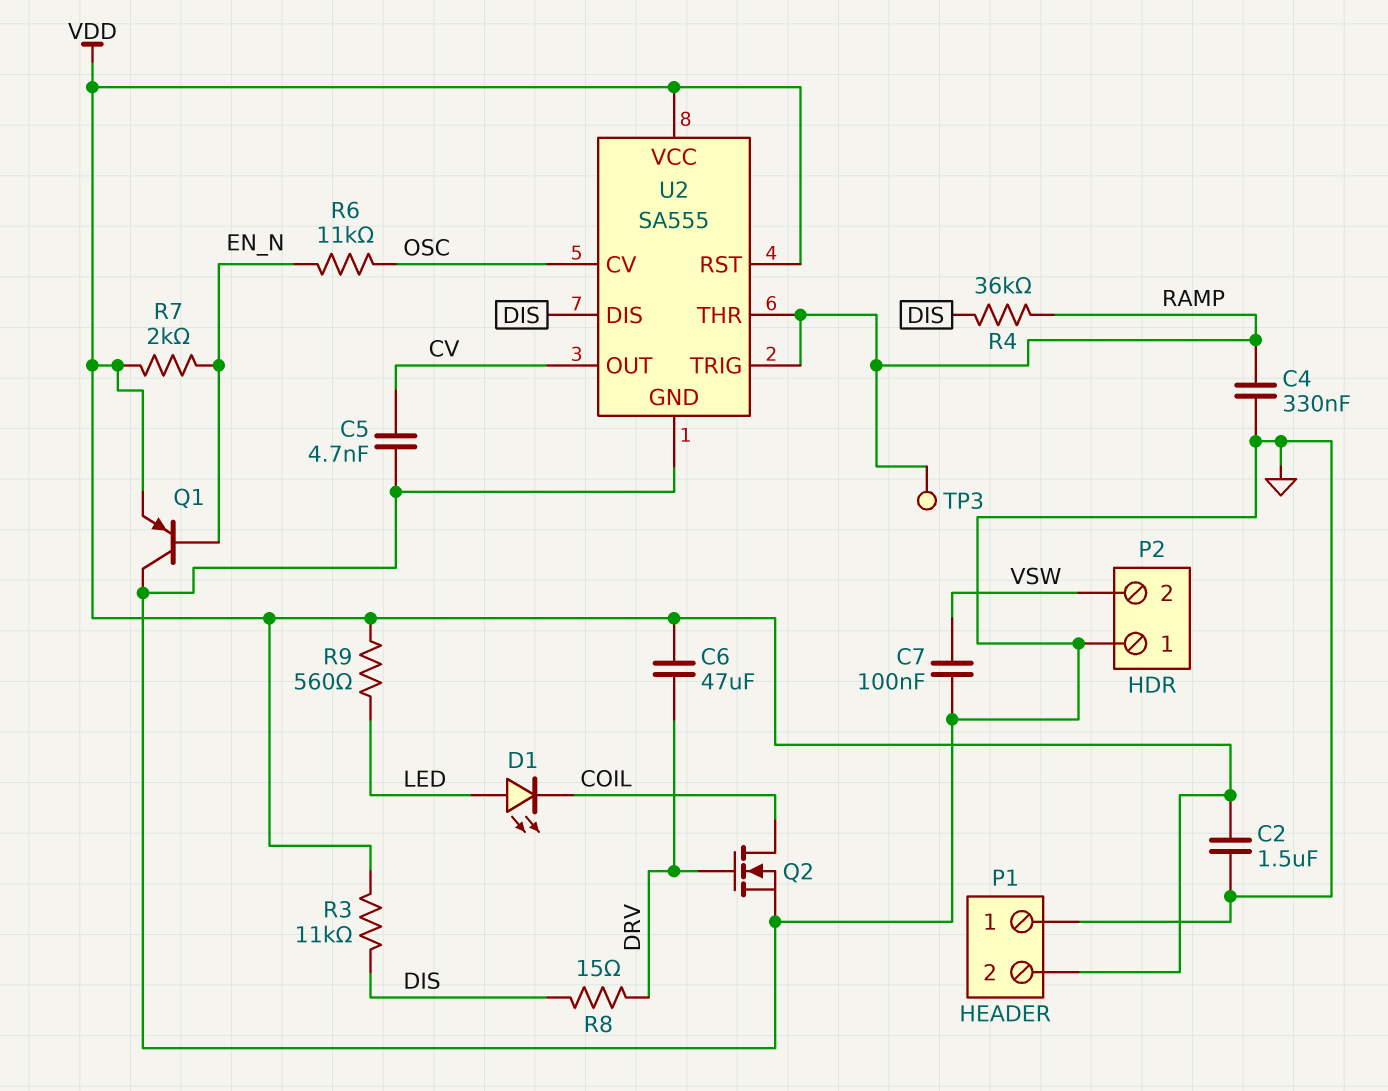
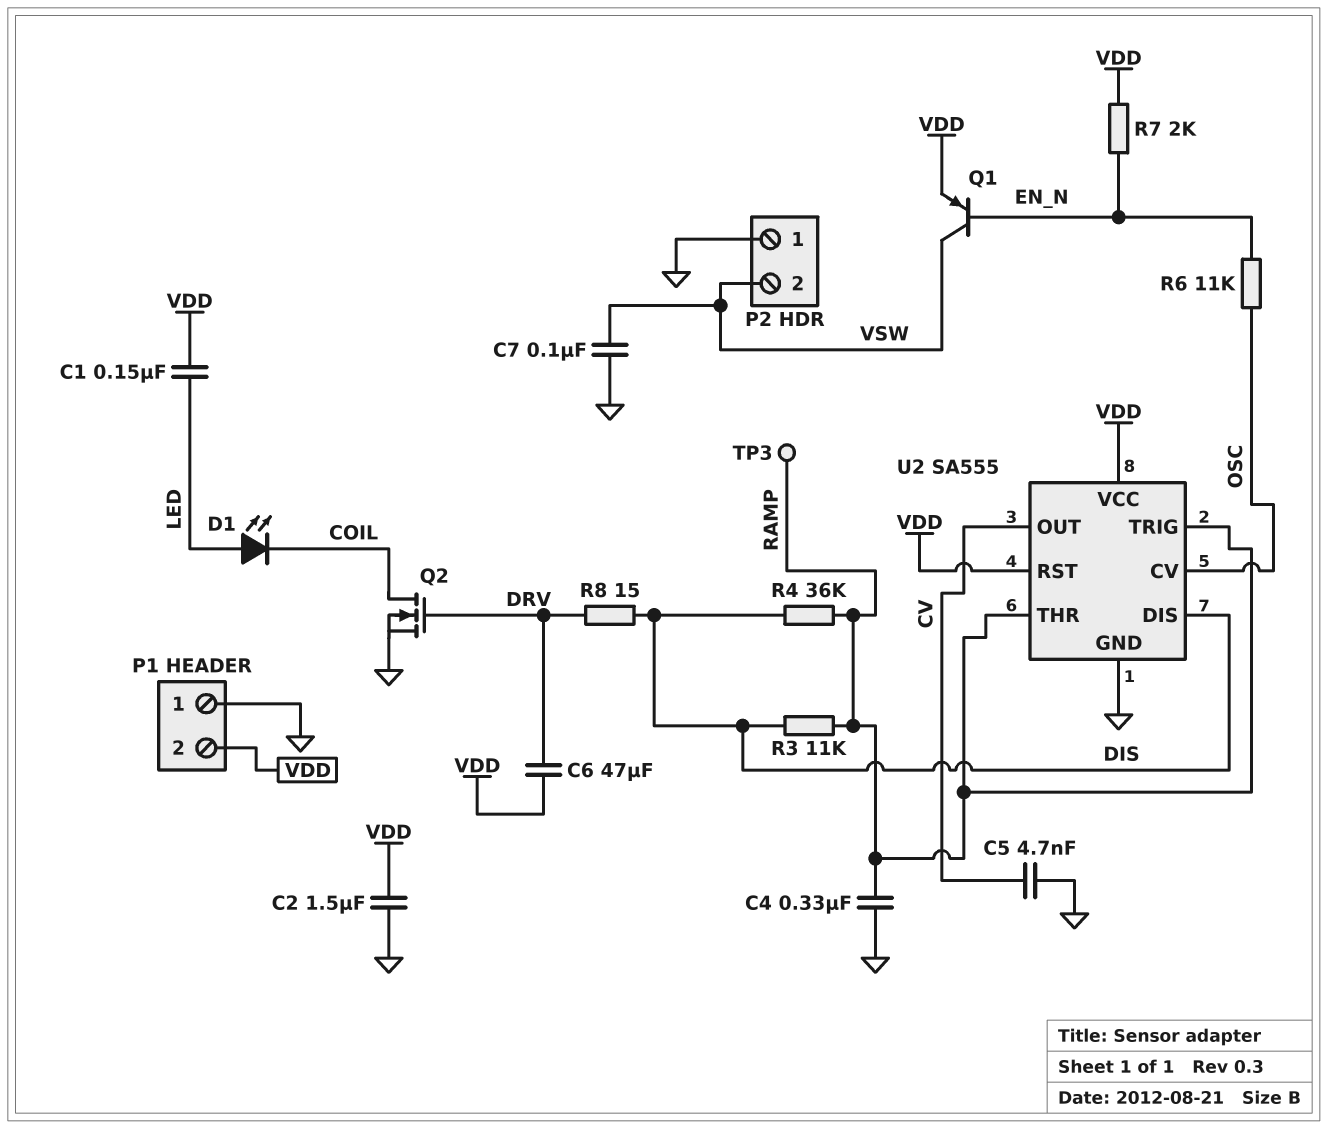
C1: none -> 150nF (LED, VDD)
Q1: PNP (B EN_N, C GND, E VDD) -> PNP (B EN_N, C VSW, E VDD)
R3: 11k (DIS, VDD) -> 11k (DIS, RAMP)
R9: 560 (LED, VDD) -> none

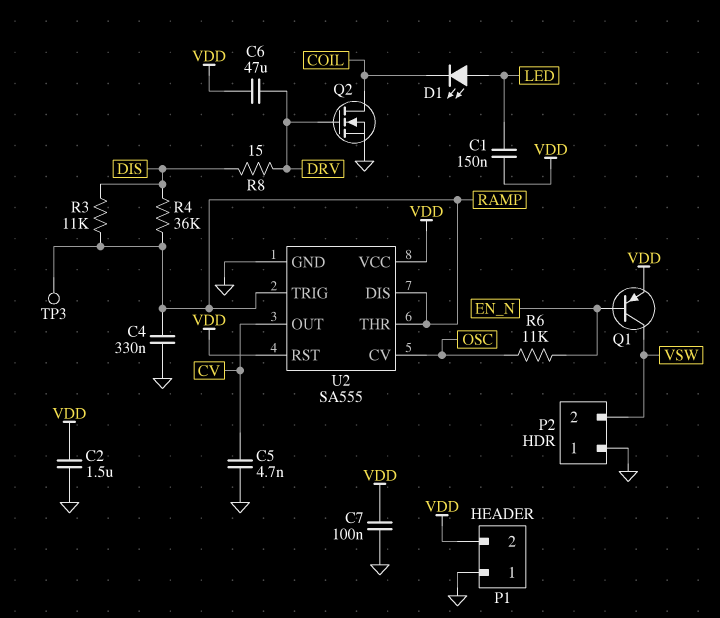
C7: 100nF (GND, VSW) -> 100nF (GND, VDD)
R7: 2k (EN_N, VDD) -> none
U2 pin DIS: DIS -> RAMP

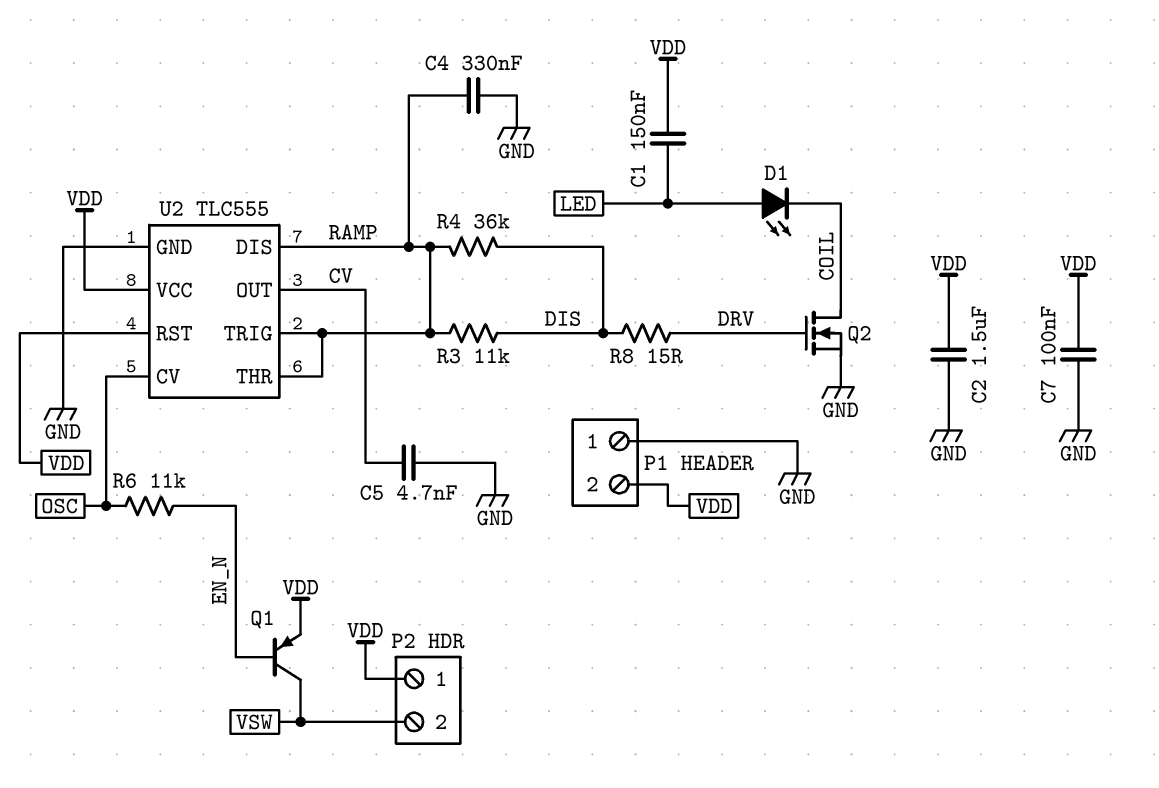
C6: 47uF (DRV, VDD) -> none
P2 pin 1: GND -> VDD
TP3: test point (RAMP) -> none
U2: SA555 -> TLC555

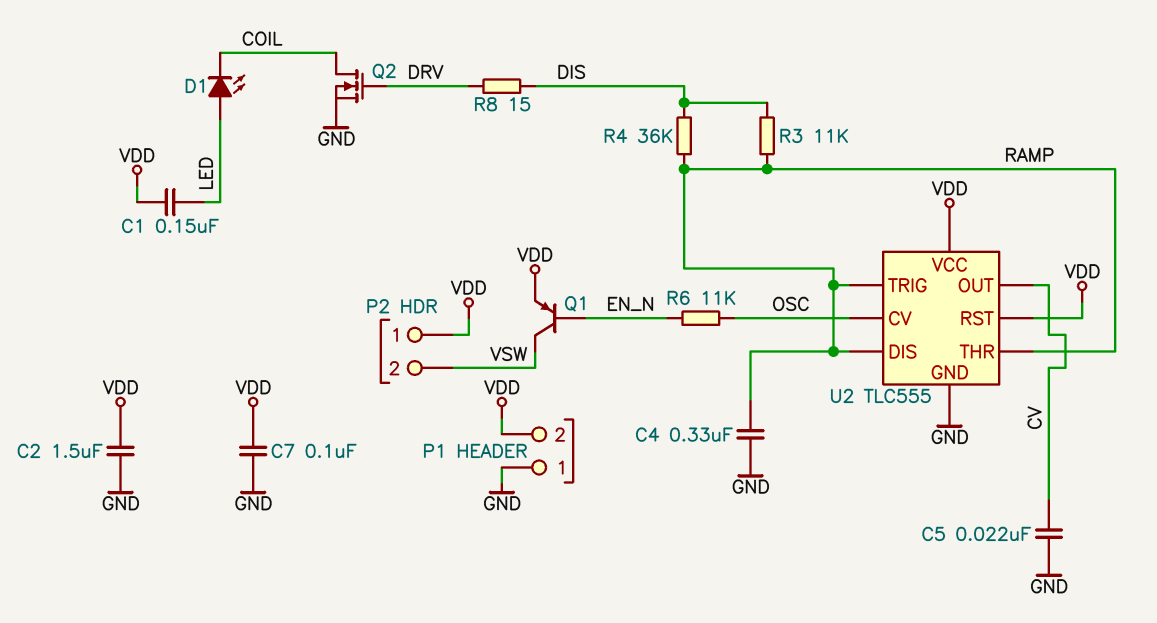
C5: 4.7nF (CV, GND) -> 22nF (CV, GND)

